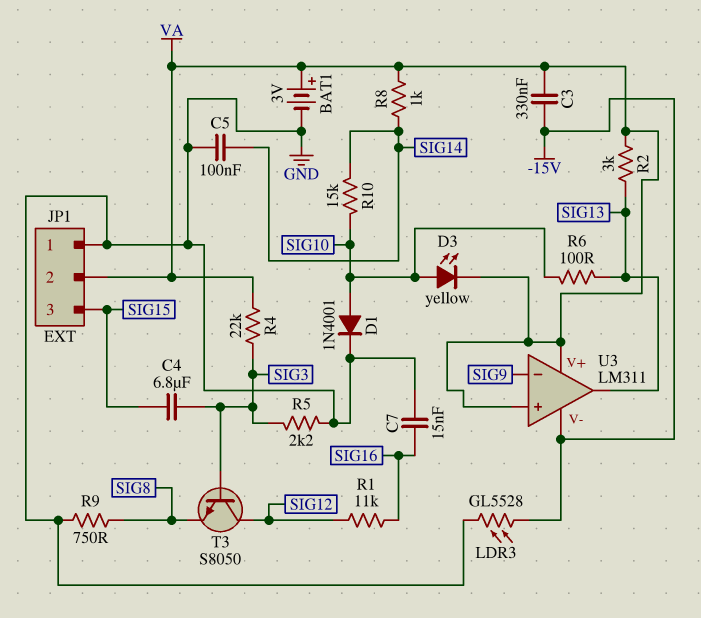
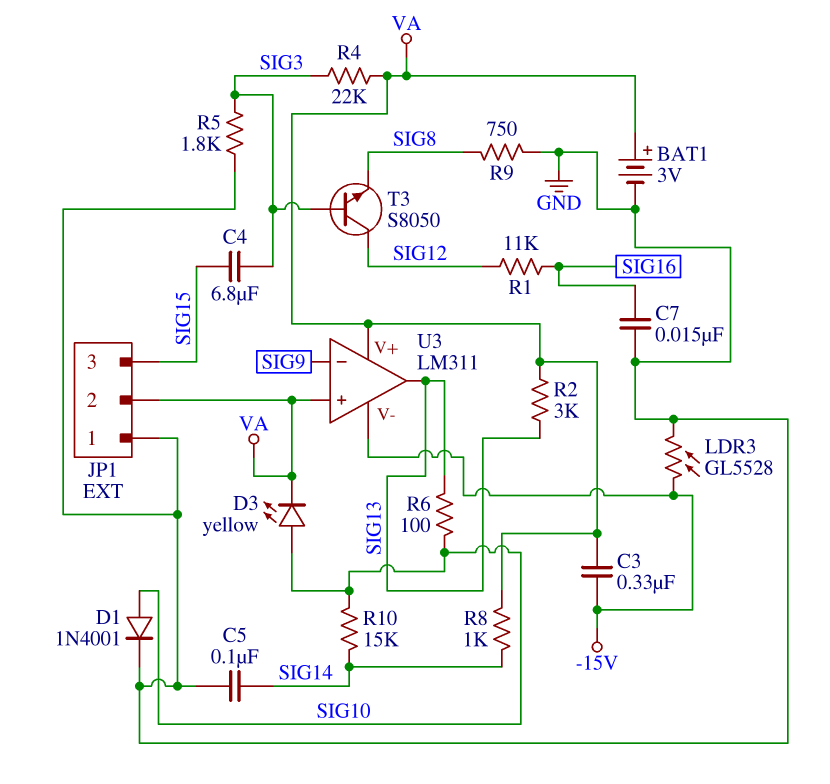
R5: 2.2k (GND, SIG3) -> 1.8k (GND, SIG3)

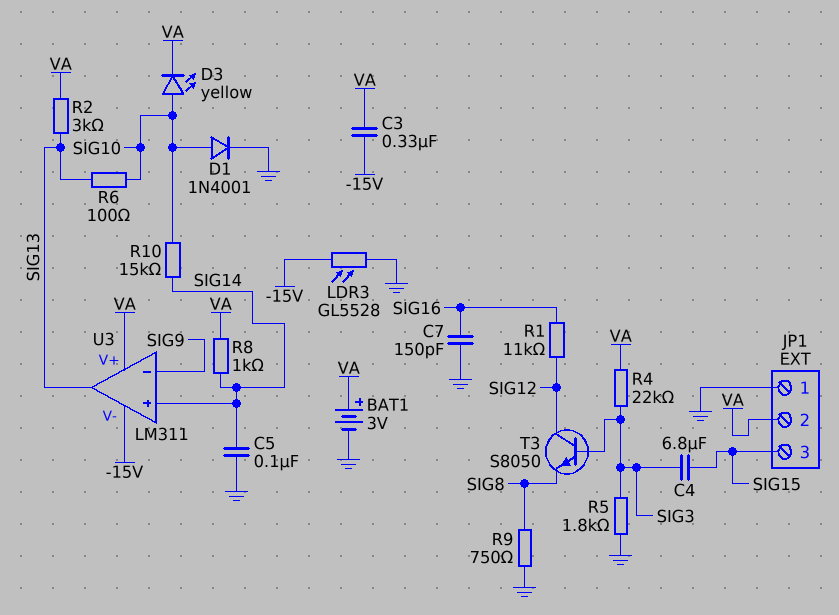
C7: 15nF (GND, SIG16) -> 150pF (GND, SIG16)
U3 pin in+: VA -> SIG14

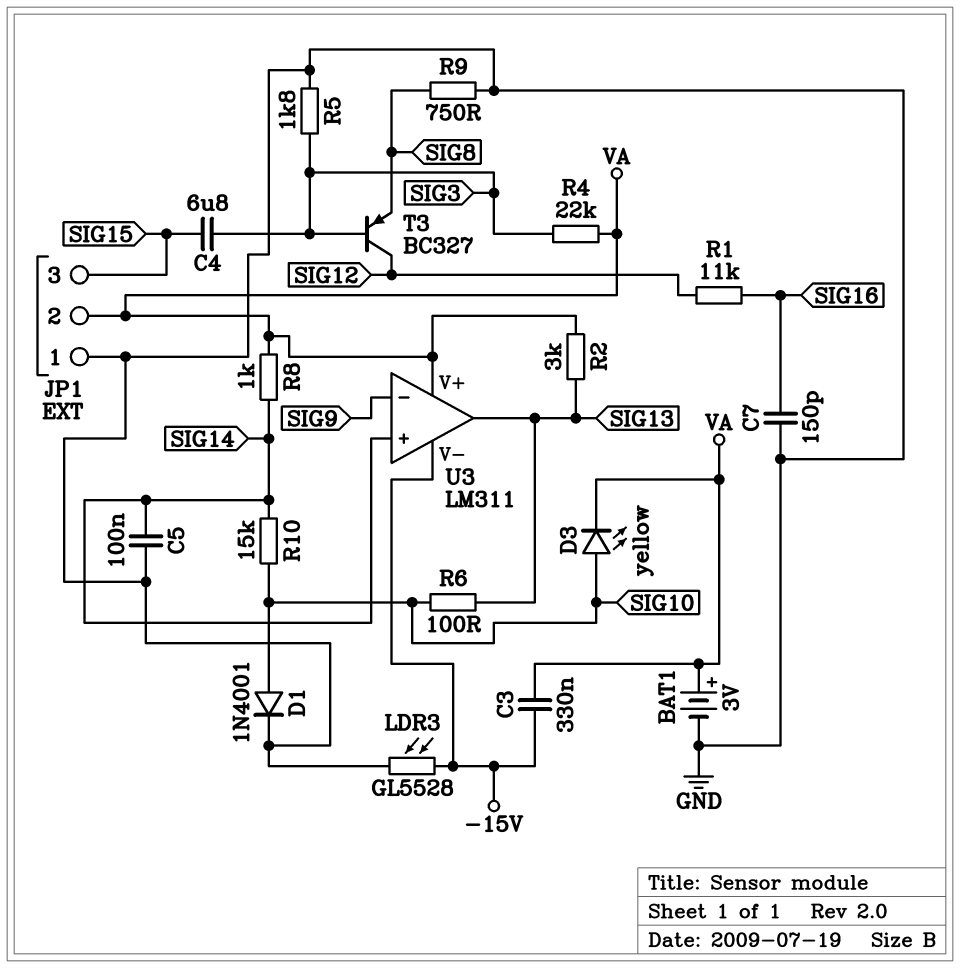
T3: NPN S8050 (B SIG3, C SIG12, E SIG8) -> PNP BC327 (B SIG3, C SIG12, E SIG8)

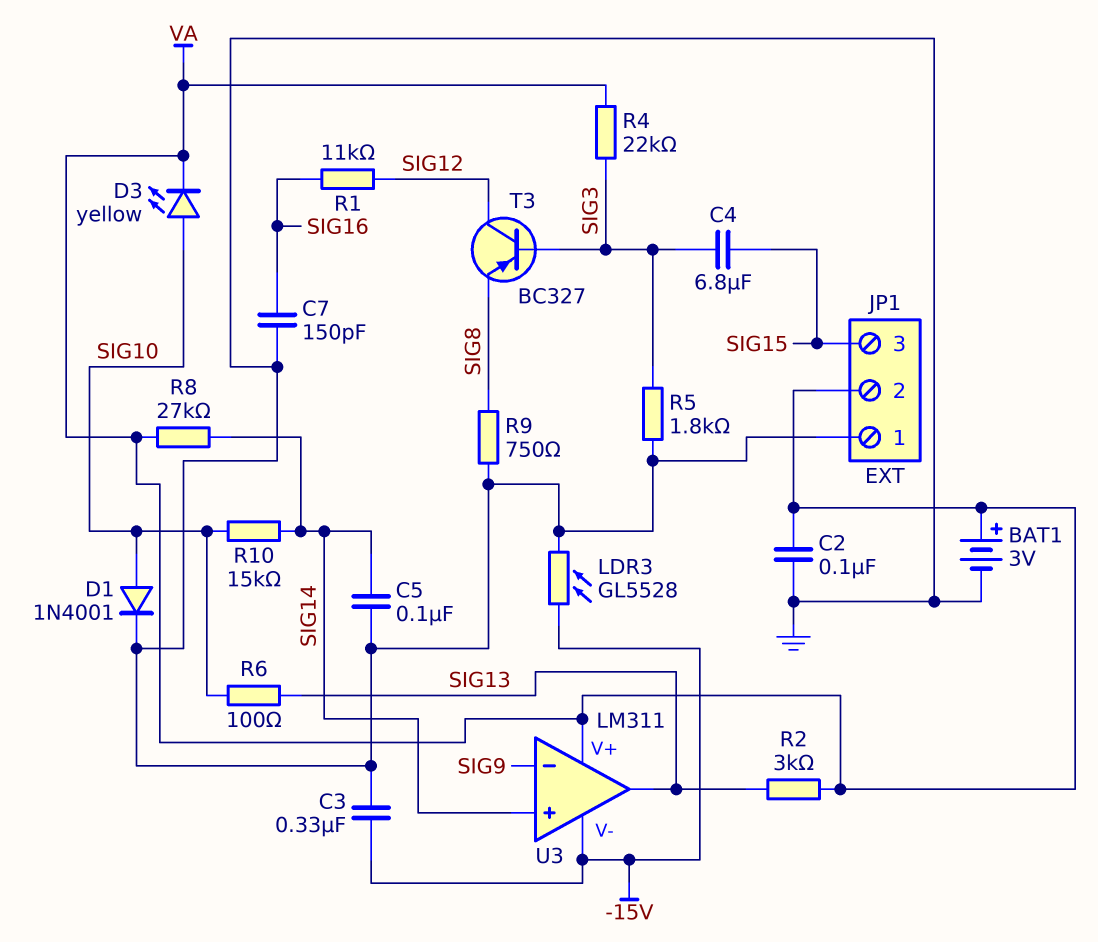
C2: none -> 100nF (GND, VA)
C3: 330nF (-15V, VA) -> 330nF (-15V, GND)
R8: 1k (SIG14, VA) -> 27k (SIG14, VA)

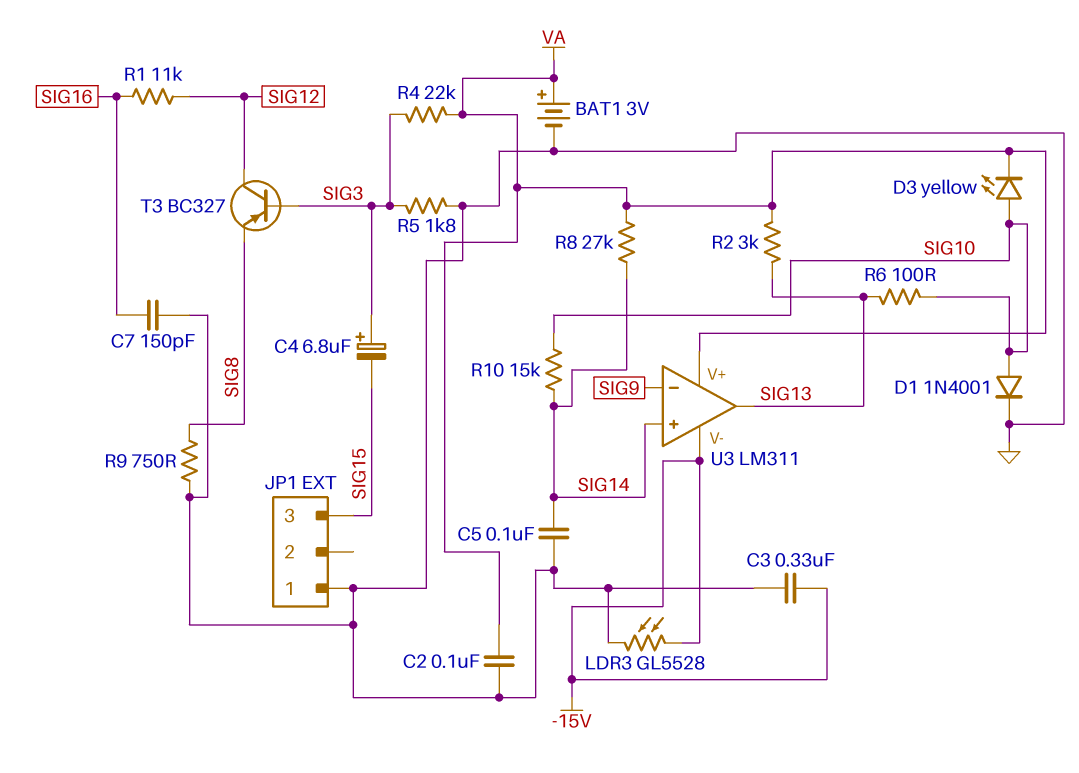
C4: 6.8uF (SIG3, SIG15) -> 6.8uF (plus SIG3, minus SIG15)
JP1 pin 2: VA -> none

